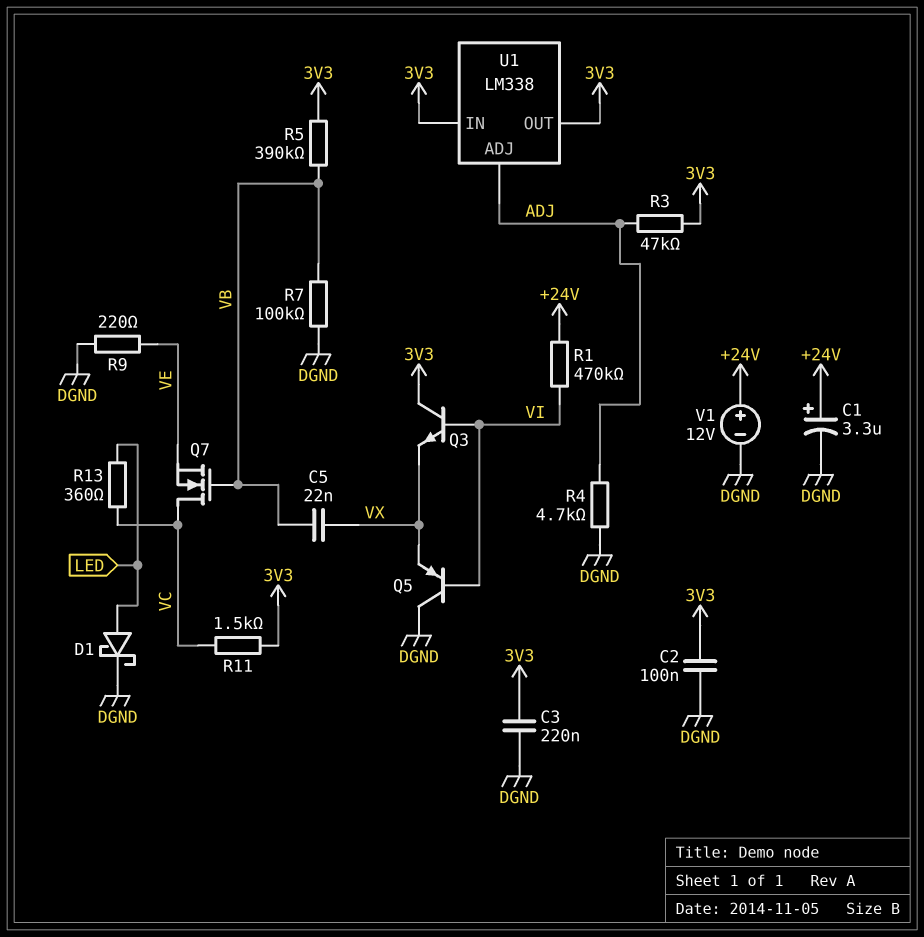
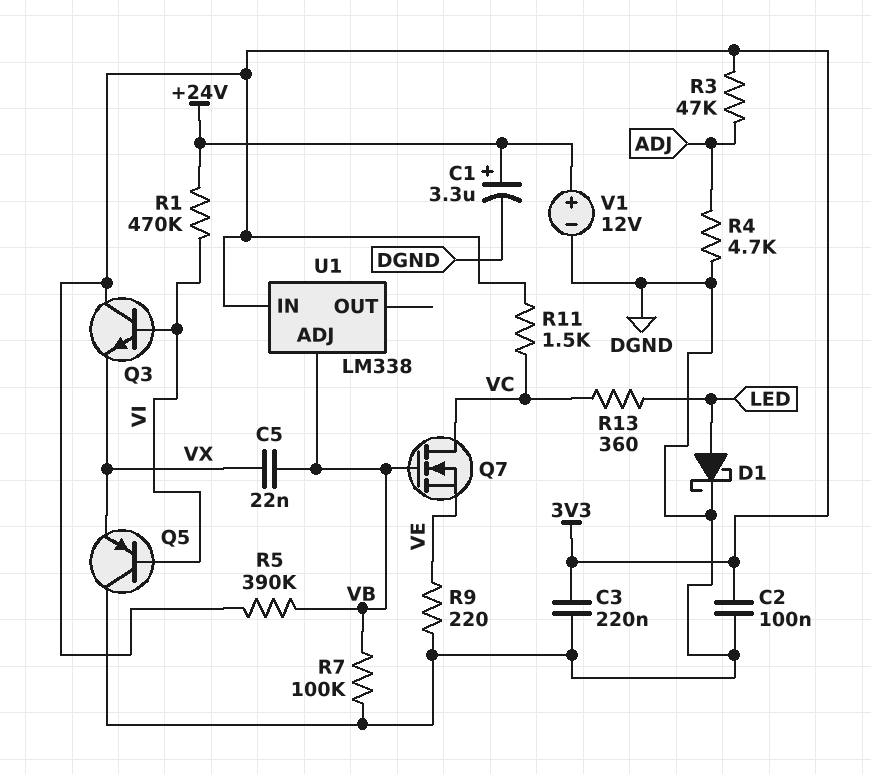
U1 pin ADJ: ADJ -> VB
U1 pin OUT: 3V3 -> none

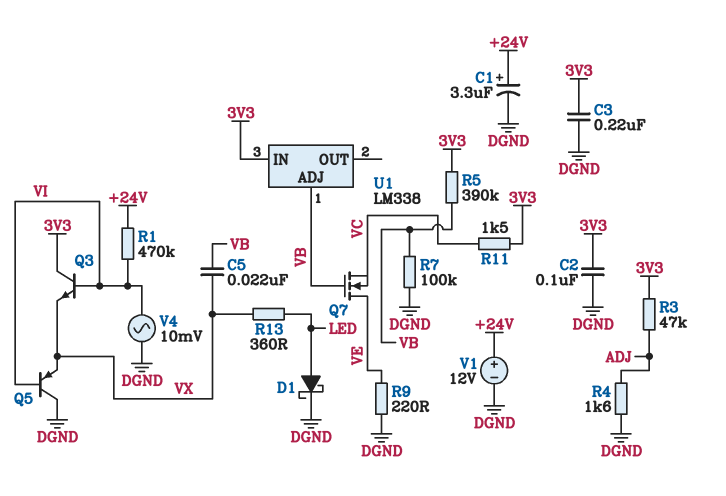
Q7: NMOS (G VB, D VC, S VE) -> NMOS (G VB, D VE, S VC)
R4: 4.7k (ADJ, DGND) -> 1.6k (ADJ, DGND)
R13: 360 (LED, VC) -> 360 (LED, VX)
V4: none -> AC 10mV (DGND, VI)

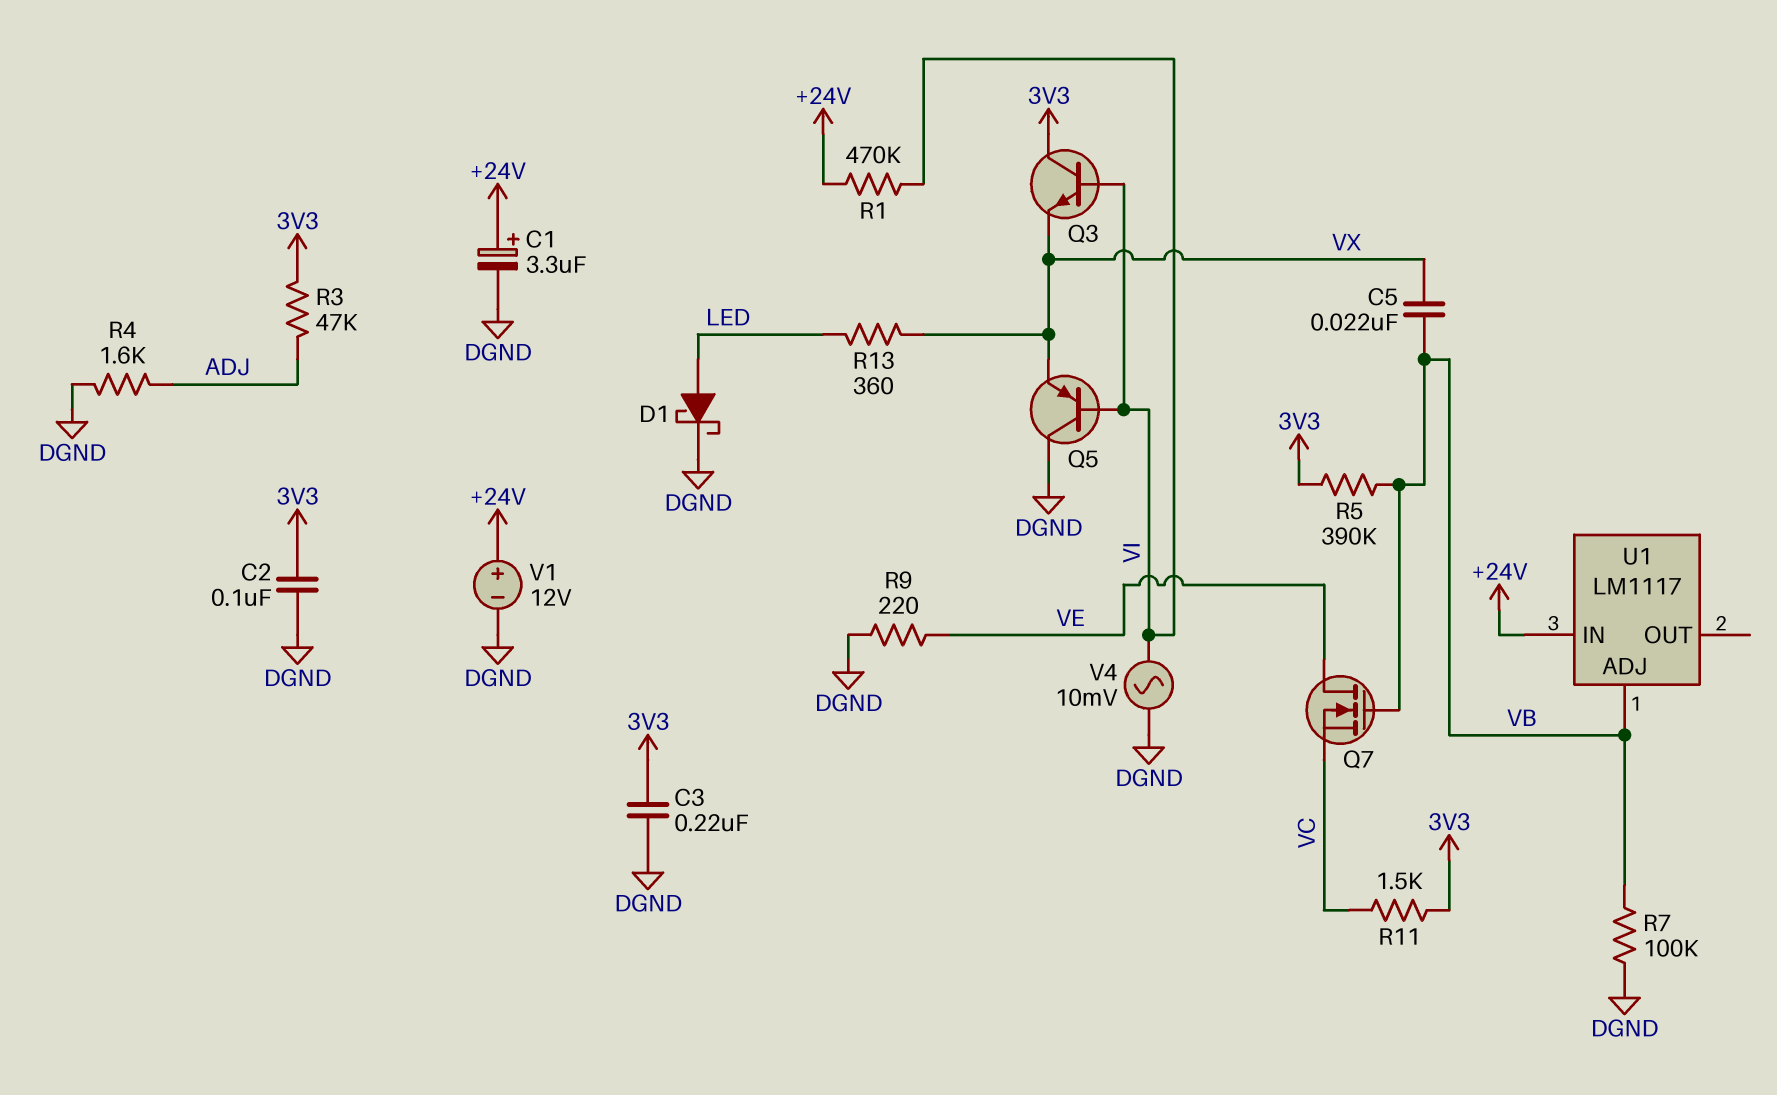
U1: LM338 -> LM1117
U1 pin IN: 3V3 -> +24V

